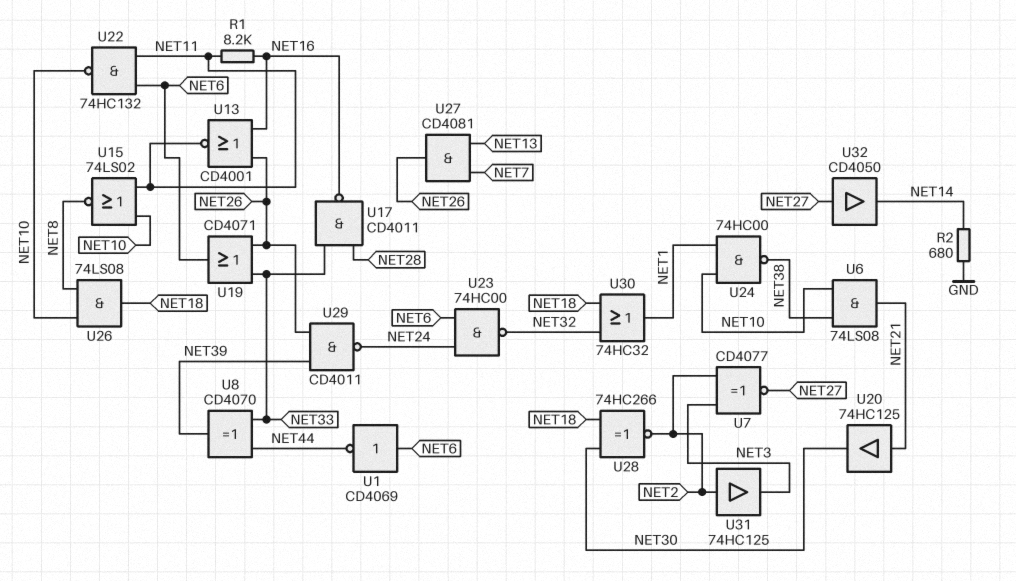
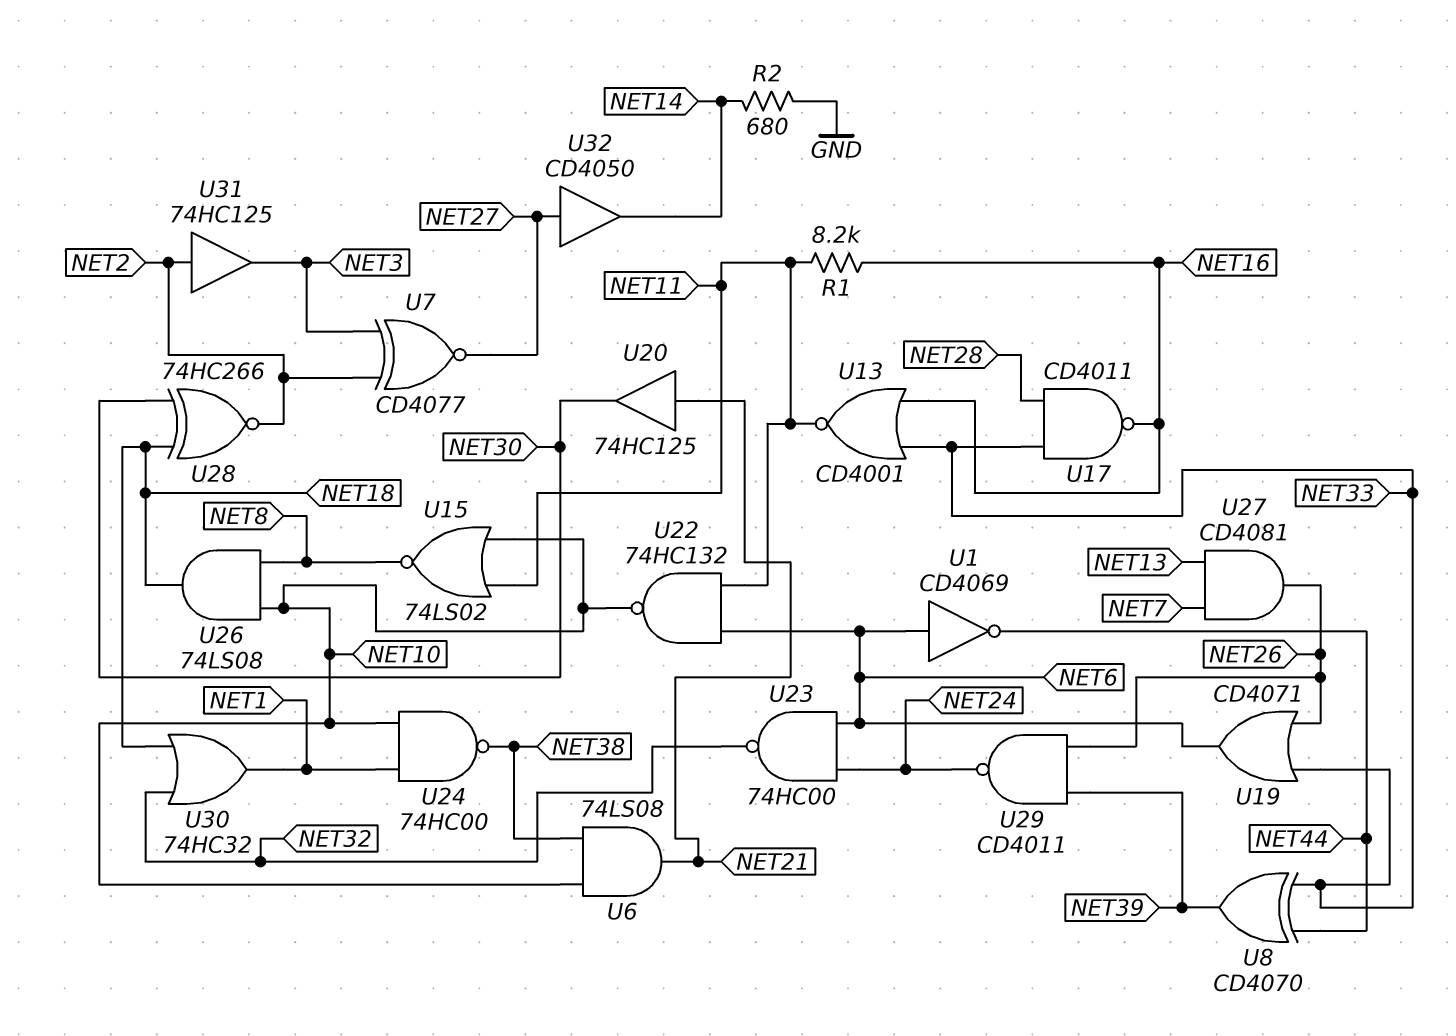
U13: NOR CD4001 (in NET16, in NET26, out NET11) -> NOR CD4001 (in NET16, in NET33, out NET11)

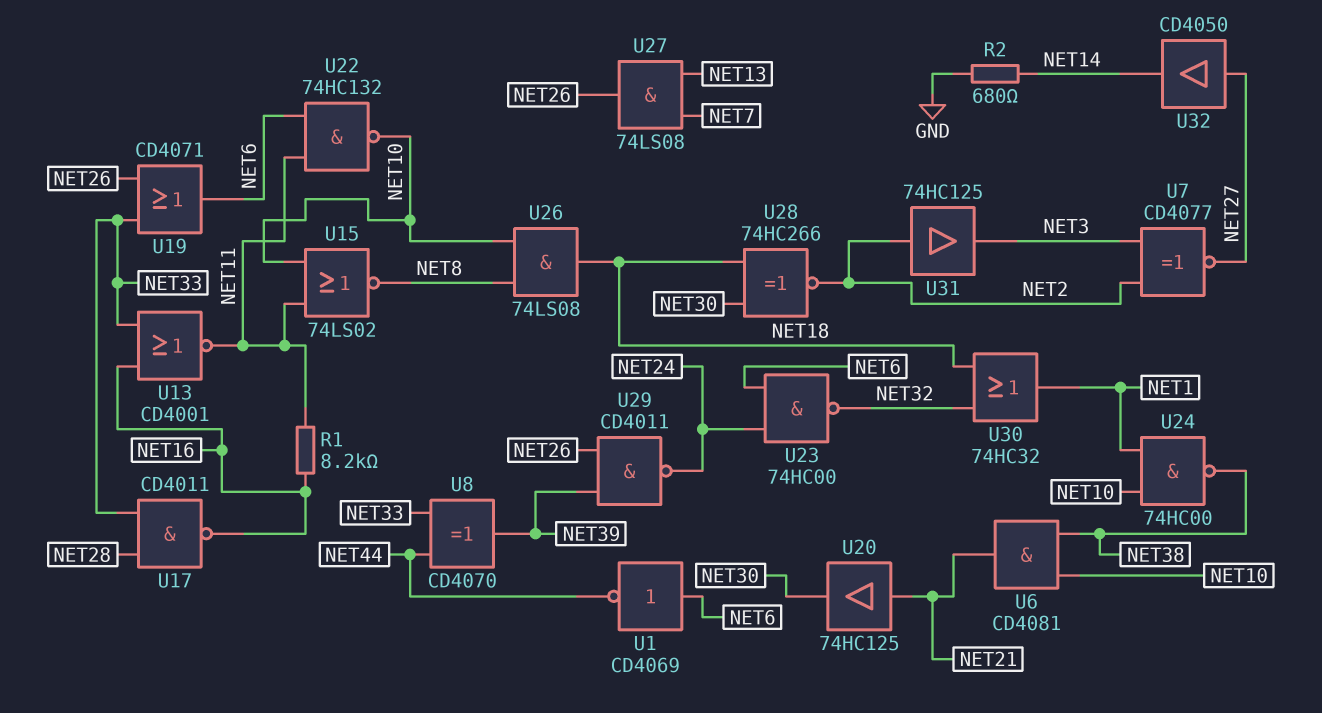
U6: AND 74LS08 (in NET10, in NET38, out NET21) -> AND CD4081 (in NET10, in NET38, out NET21)
U27: AND CD4081 (in NET7, in NET13, out NET26) -> AND 74LS08 (in NET7, in NET13, out NET26)

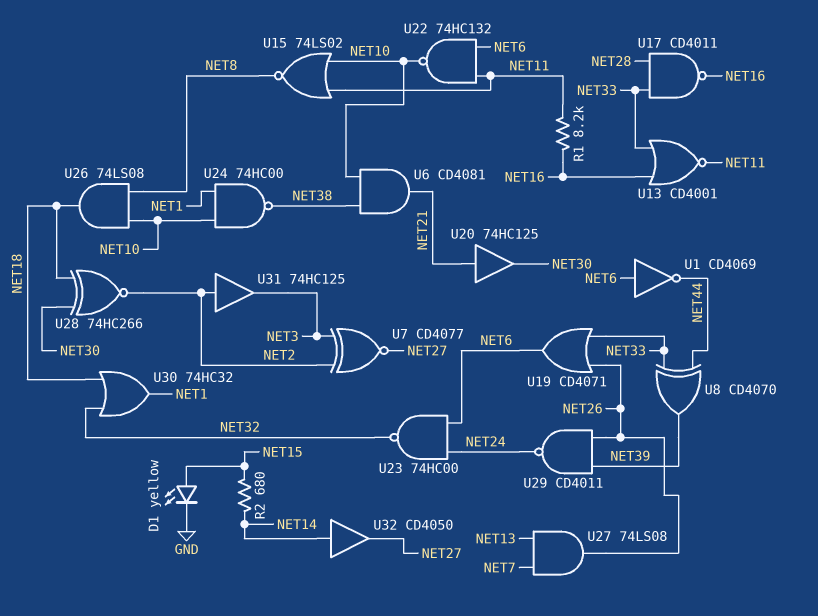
D1: none -> LED yellow (A NET15, K GND)
R2: 680 (GND, NET14) -> 680 (NET14, NET15)
U32: buffer CD4050 (in NET27, out NET14) -> buffer CD4050 (in NET14, out NET27)

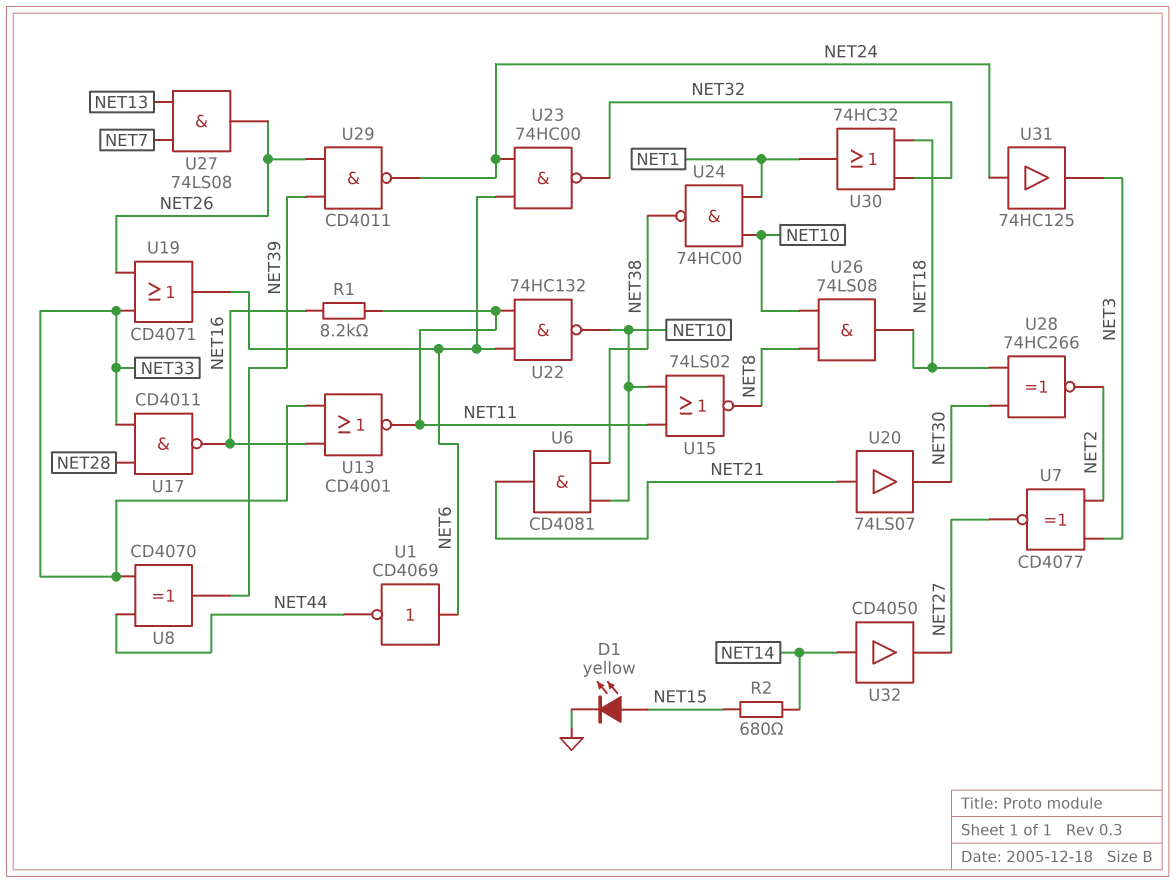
U20: buffer 74HC125 (in NET21, out NET30) -> buffer 74LS07 (in NET21, out NET30)
U31: buffer 74HC125 (in NET2, out NET3) -> buffer 74HC125 (in NET24, out NET3)

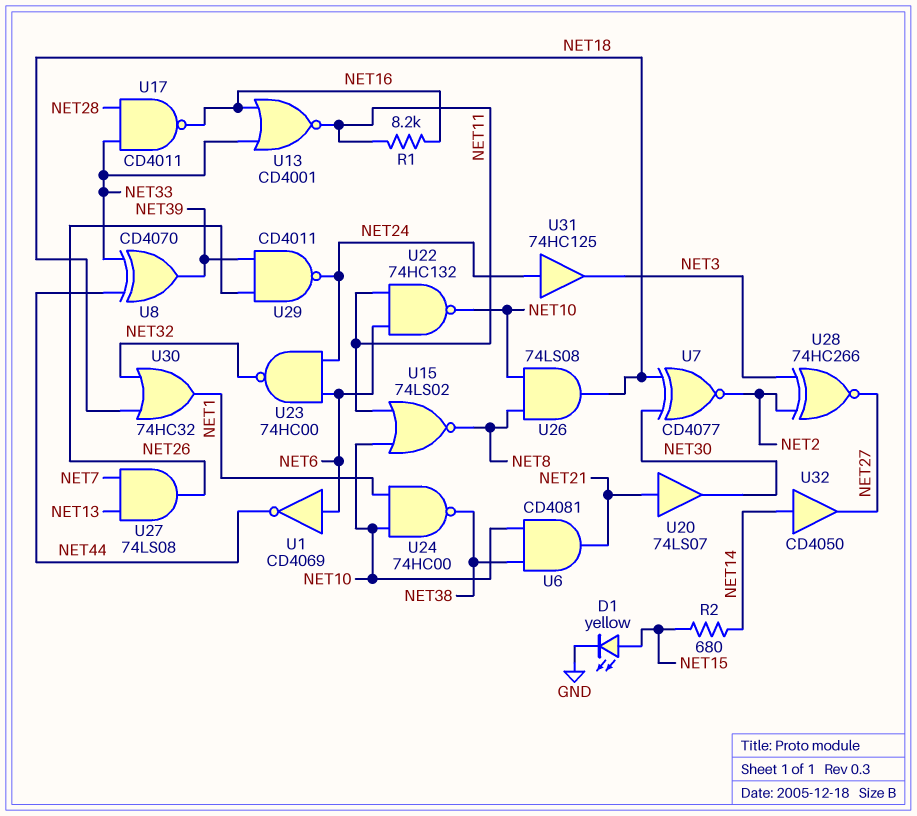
U7: XNOR CD4077 (in NET2, in NET3, out NET27) -> XNOR CD4077 (in NET18, in NET30, out NET2)
U19: OR CD4071 (in NET26, in NET33, out NET6) -> none
U28: XNOR 74HC266 (in NET18, in NET30, out NET2) -> XNOR 74HC266 (in NET2, in NET3, out NET27)

